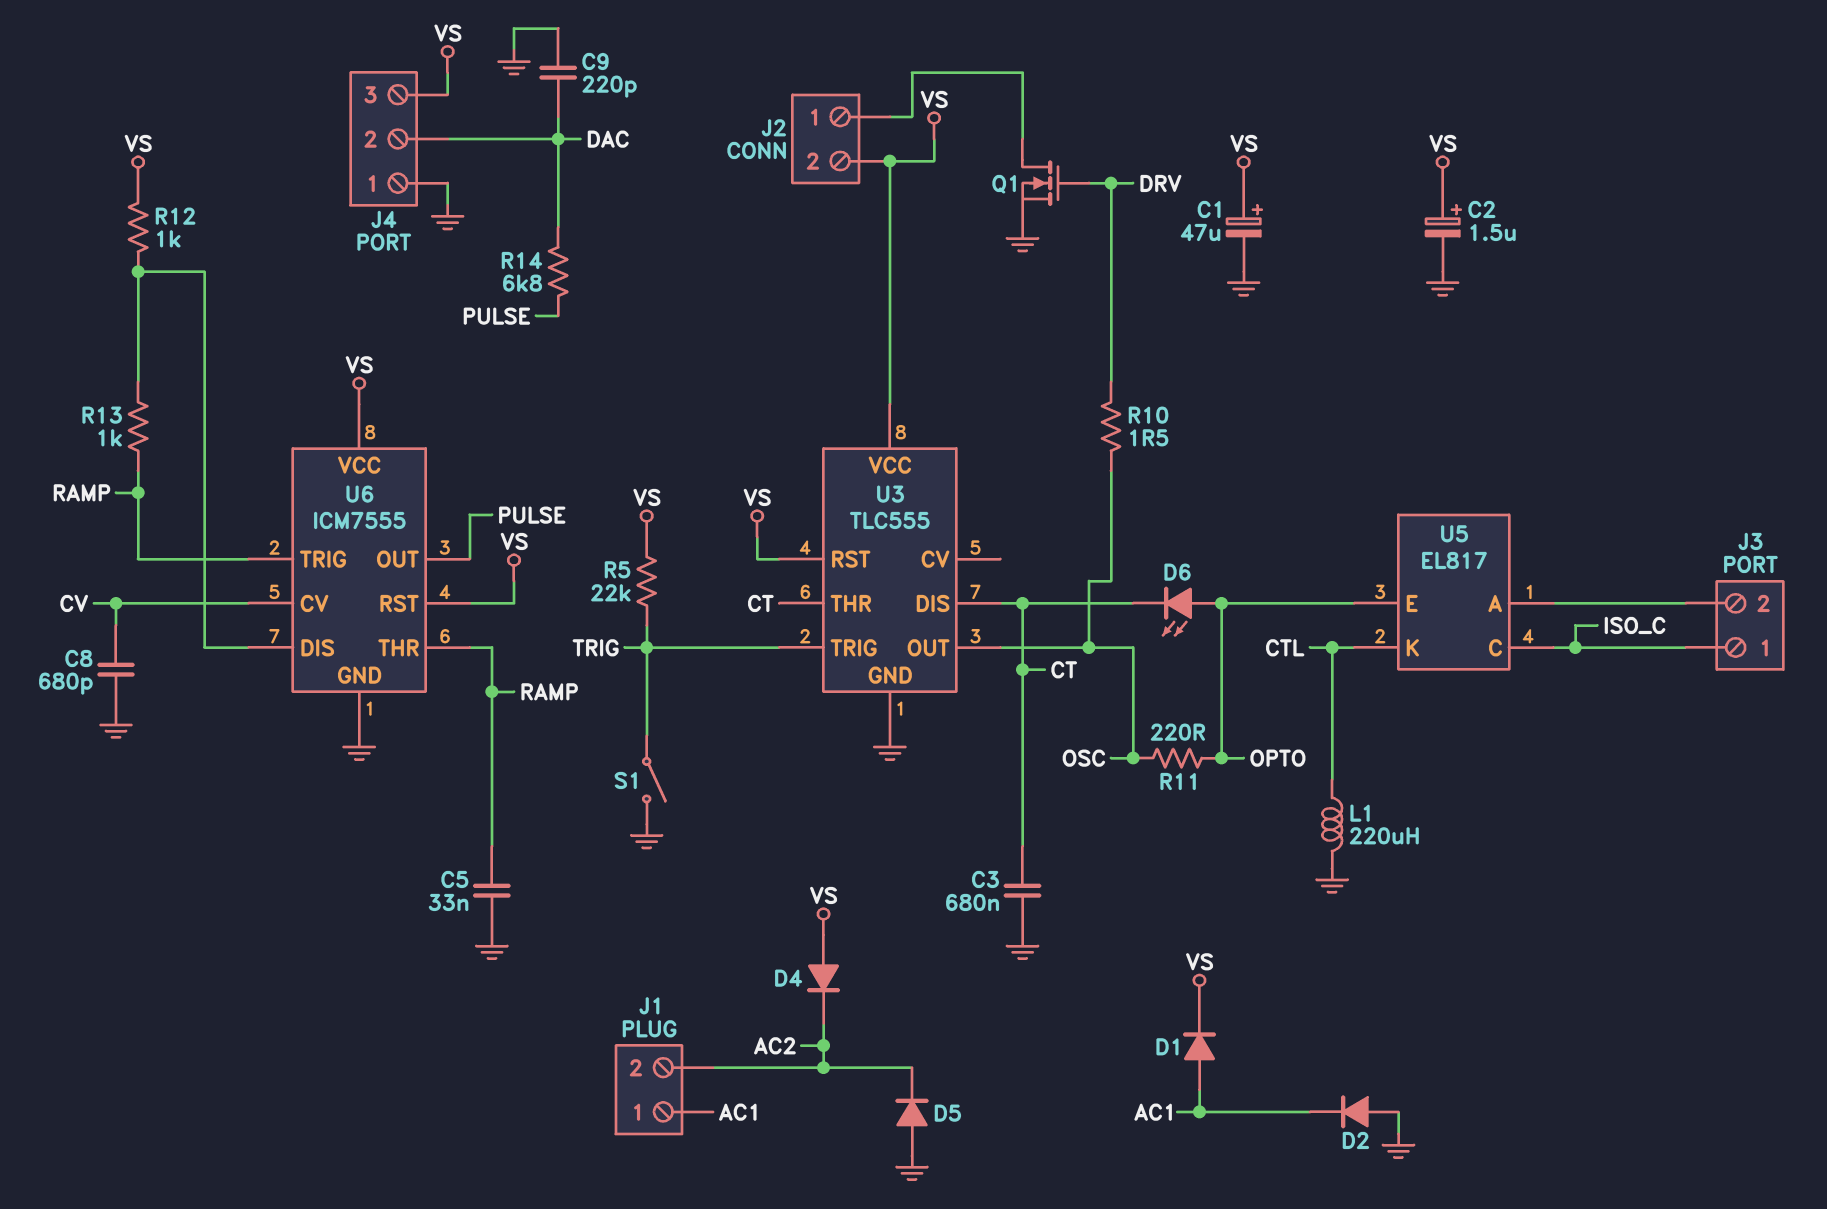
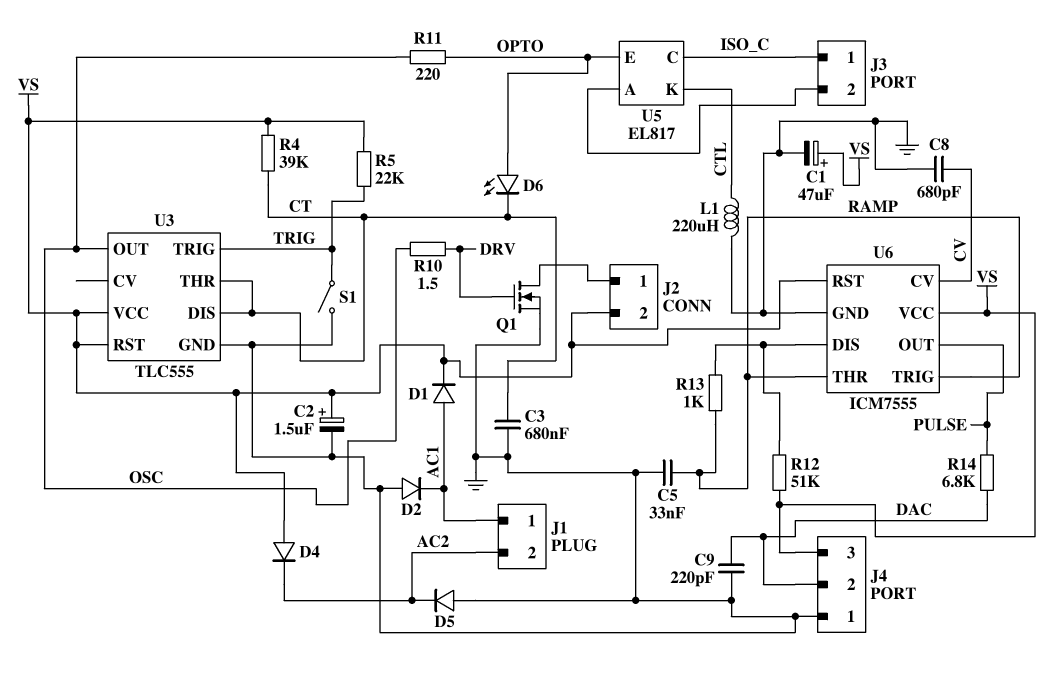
R4: none -> 39k (CT, VS)
R12: 1k (U6/DIS, VS) -> 51k (U6/DIS, VS)

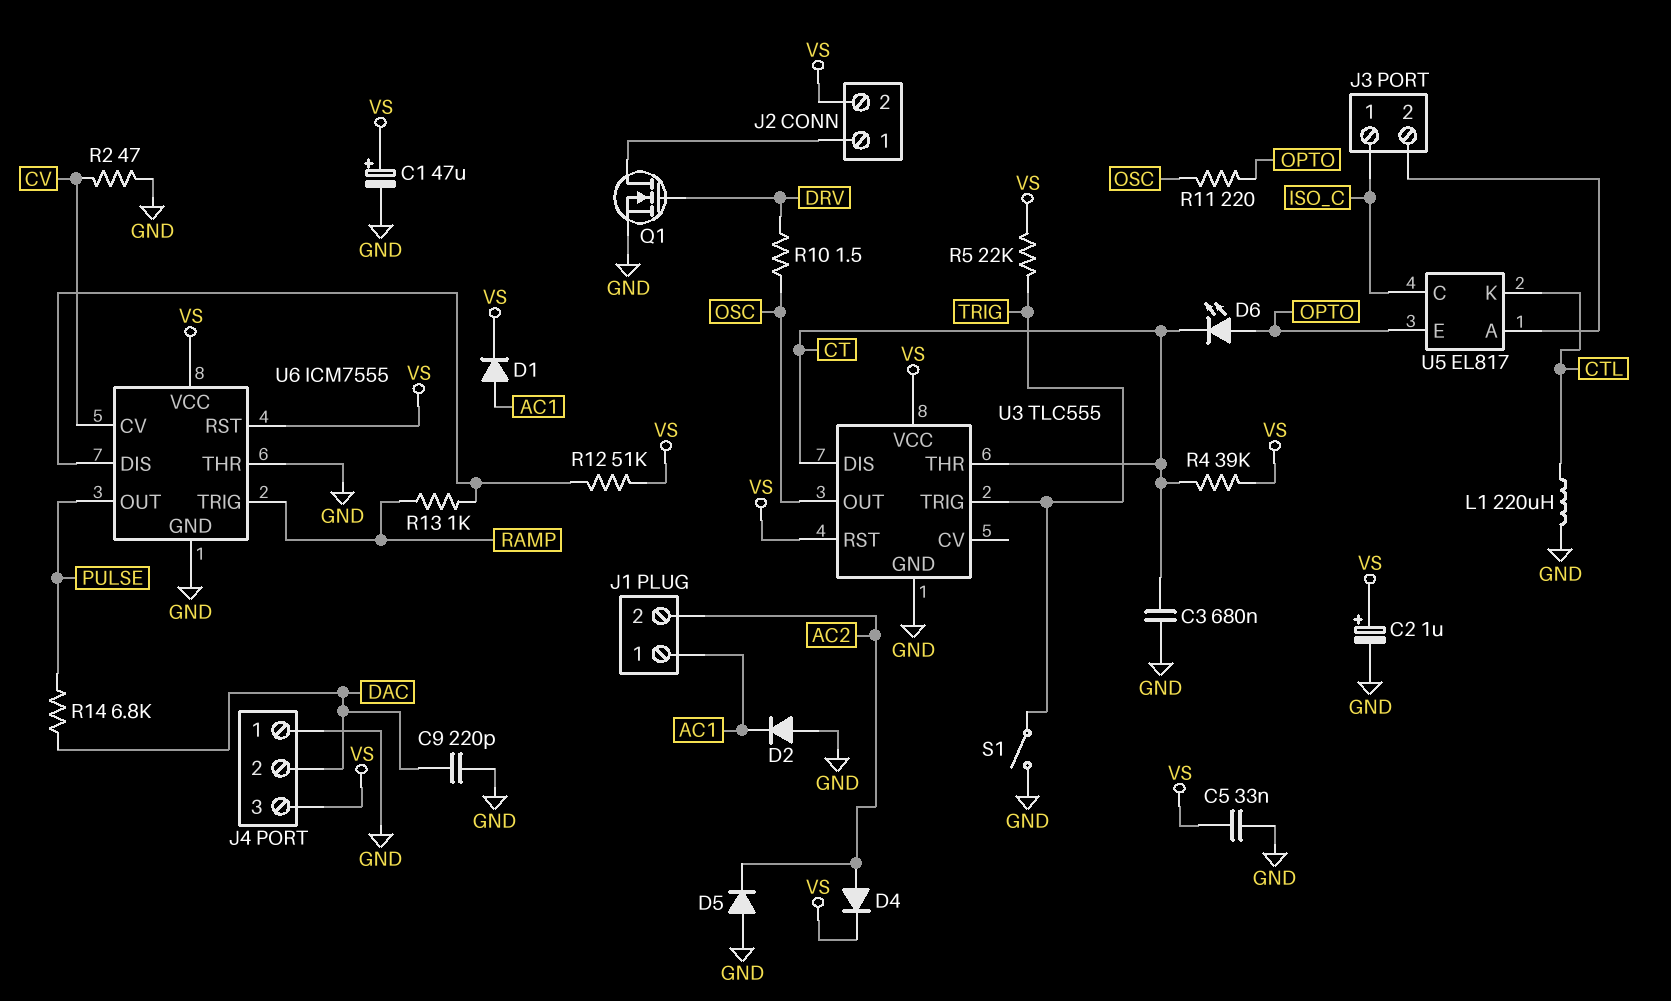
C2: 1.5uF (plus VS, minus GND) -> 1uF (plus VS, minus GND)
C5: 33nF (GND, RAMP) -> 33nF (GND, VS)
C8: 680pF (CV, GND) -> none
D4: diode (A VS, K AC2) -> diode (A AC2, K VS)
R2: none -> 47 (CV, GND)
U6 pin THR: RAMP -> GND

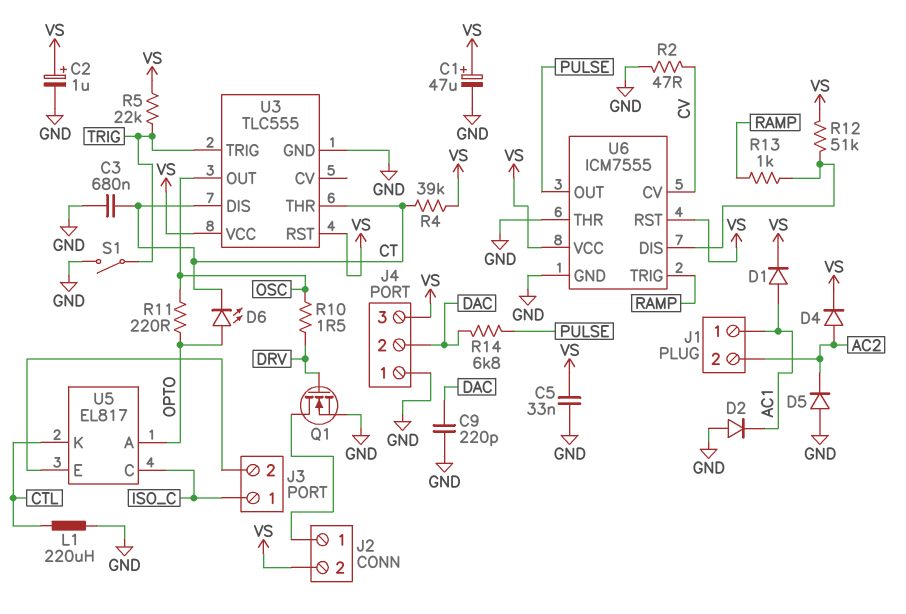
U5 pin A: J3/2 -> OPTO
U5 pin E: OPTO -> J3/2

